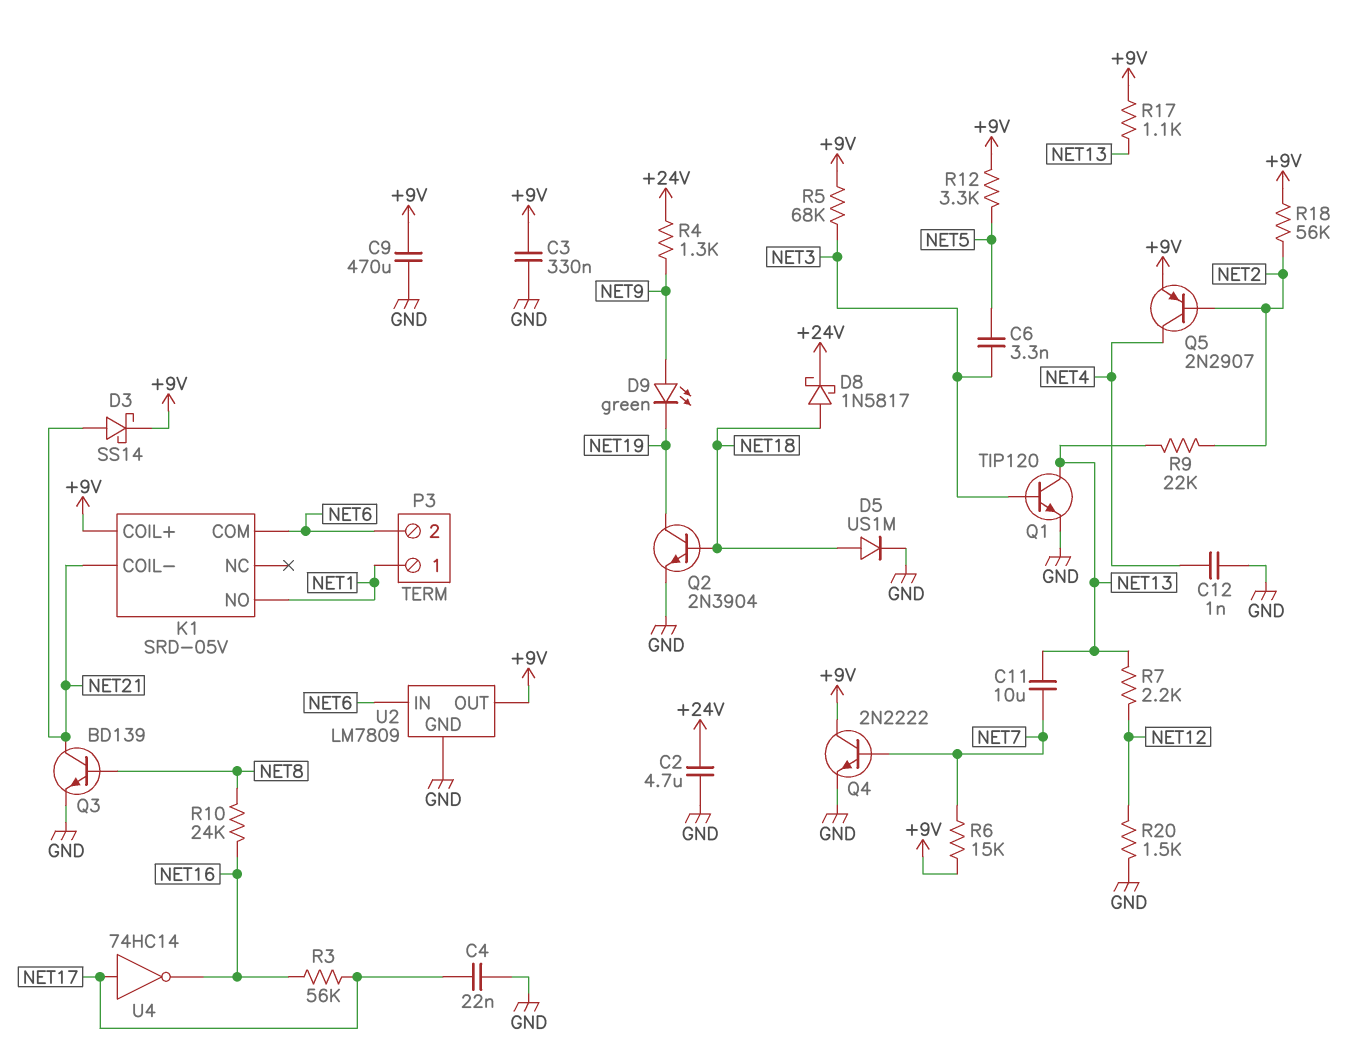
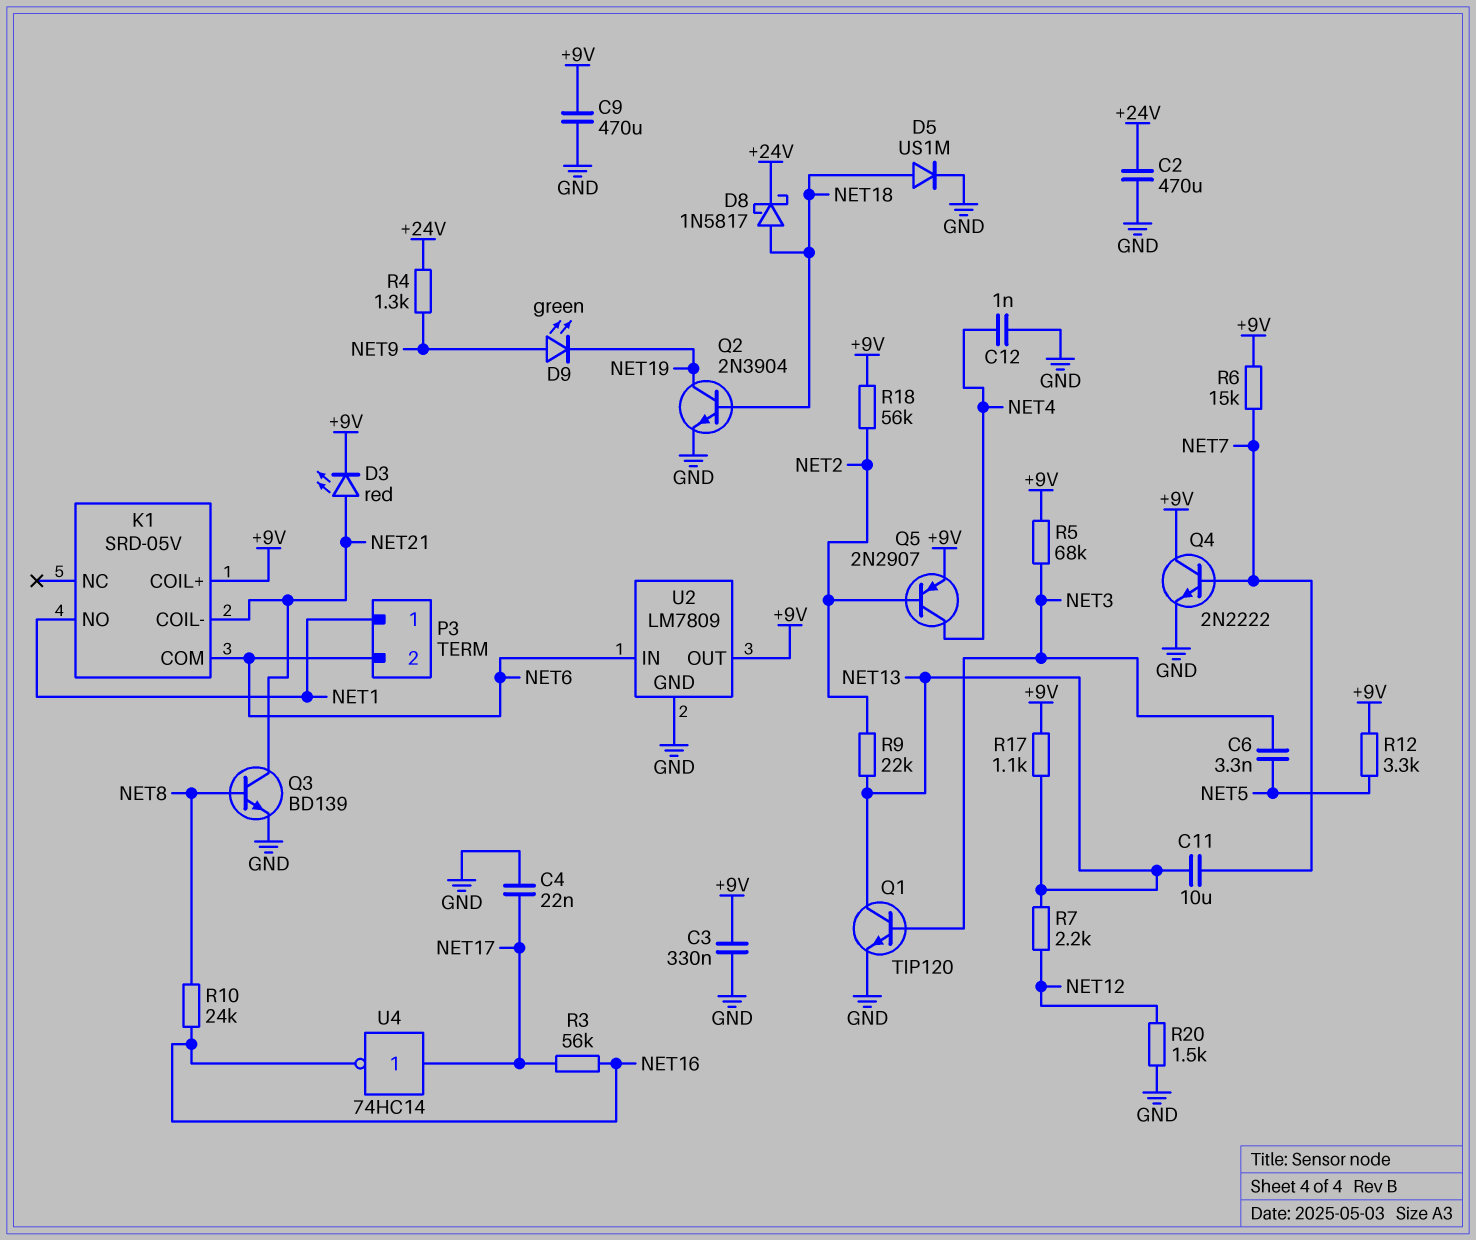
C2: 4.7uF (+24V, GND) -> 470uF (+24V, GND)
D3: schottky SS14 (A NET21, K +9V) -> LED red (A NET21, K +9V)

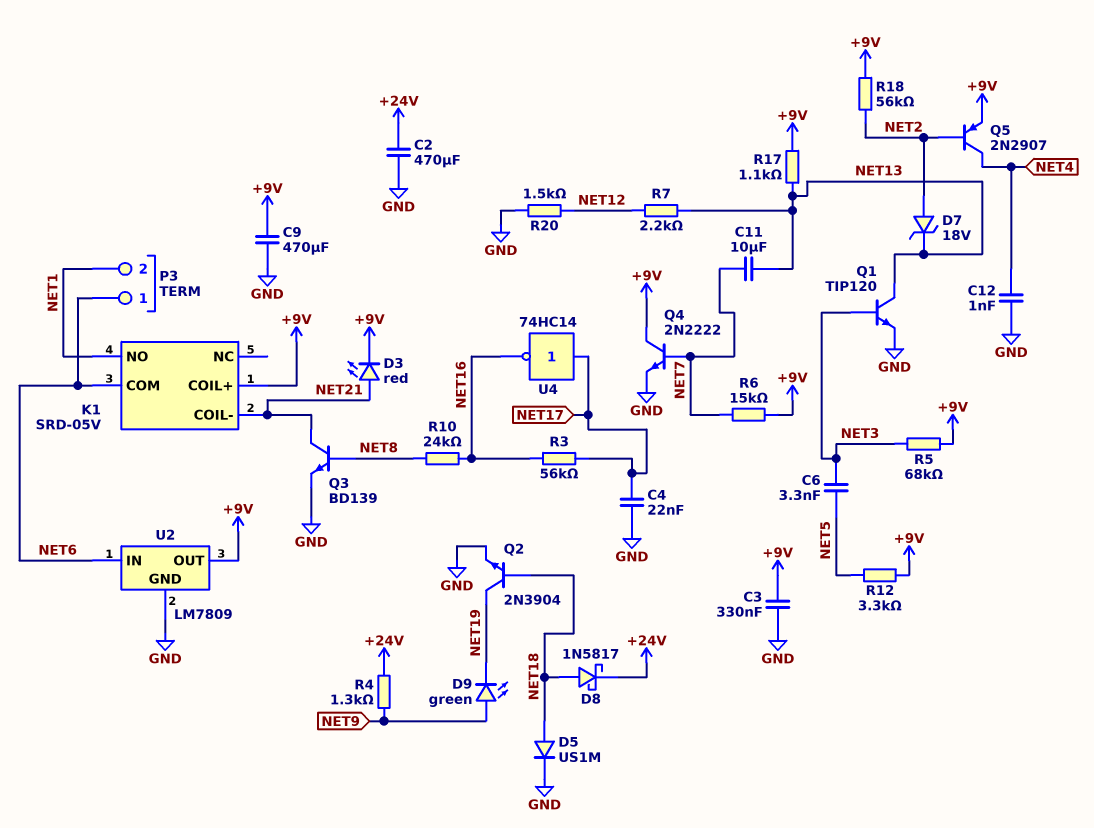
D7: none -> zener 18V (A NET2, K NET13)
P3 pin 1: NET1 -> NET6
P3 pin 2: NET6 -> NET1
R9: 22k (NET2, NET13) -> none

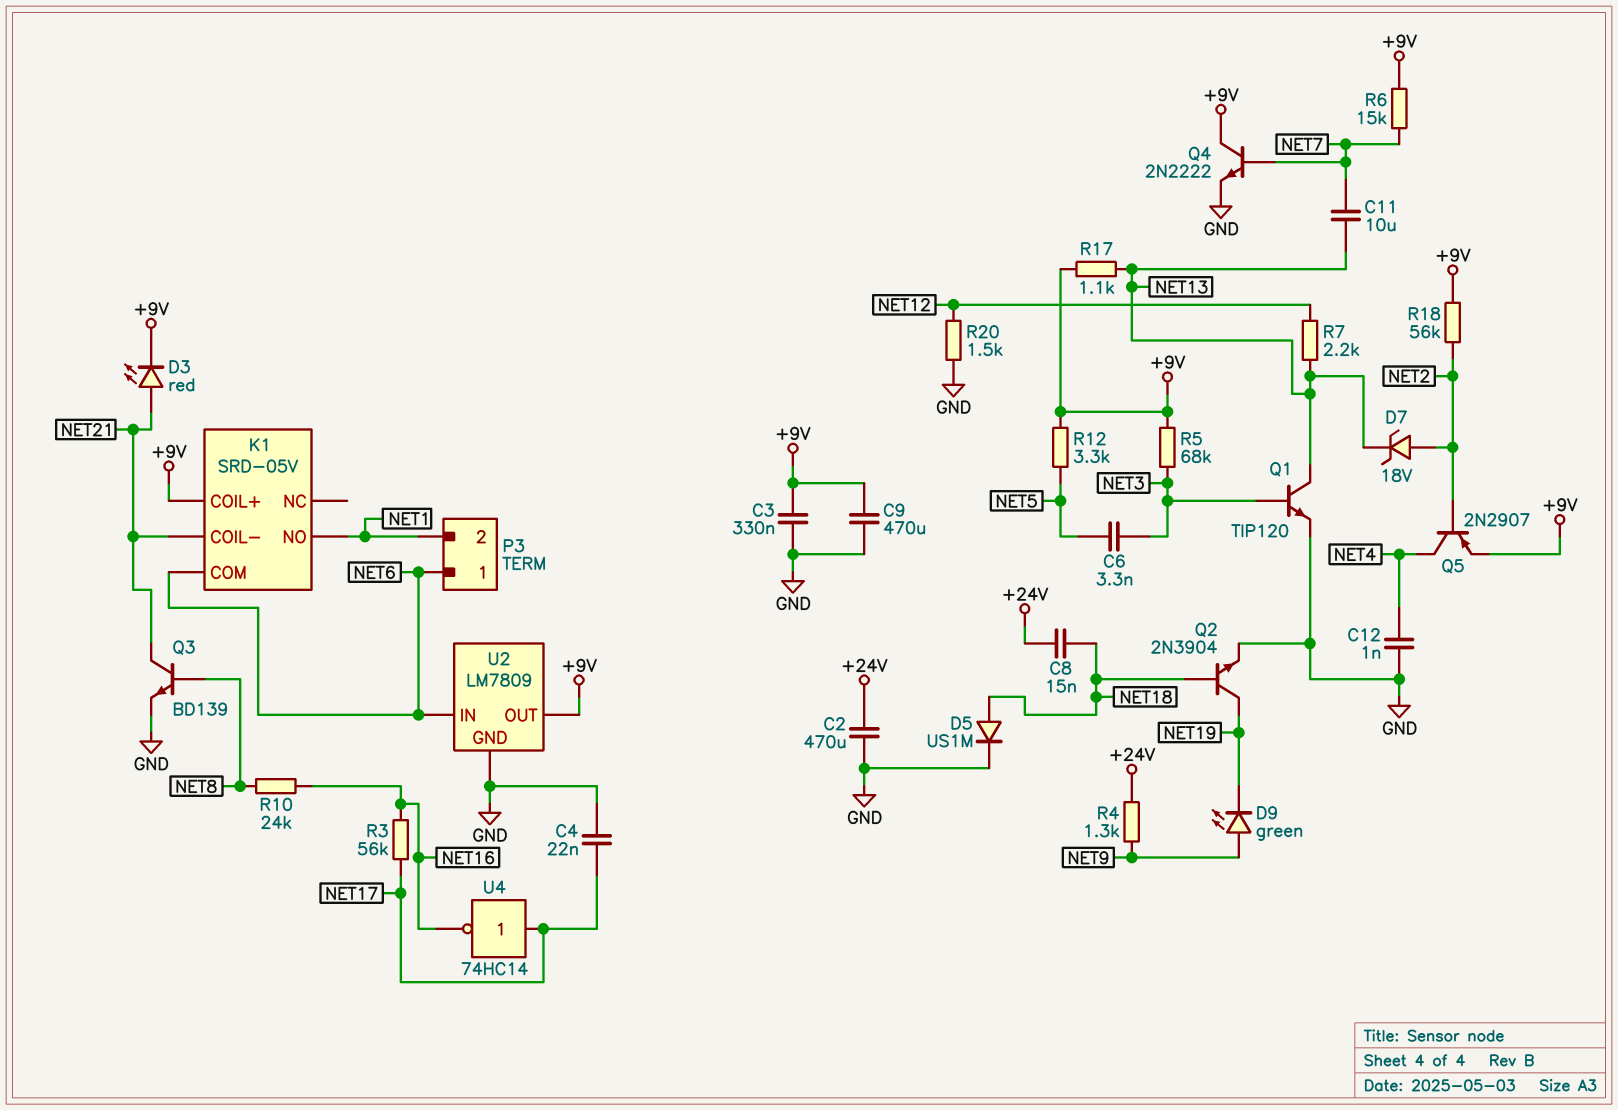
C8: none -> 15nF (+24V, NET18)
D8: schottky 1N5817 (A NET18, K +24V) -> none

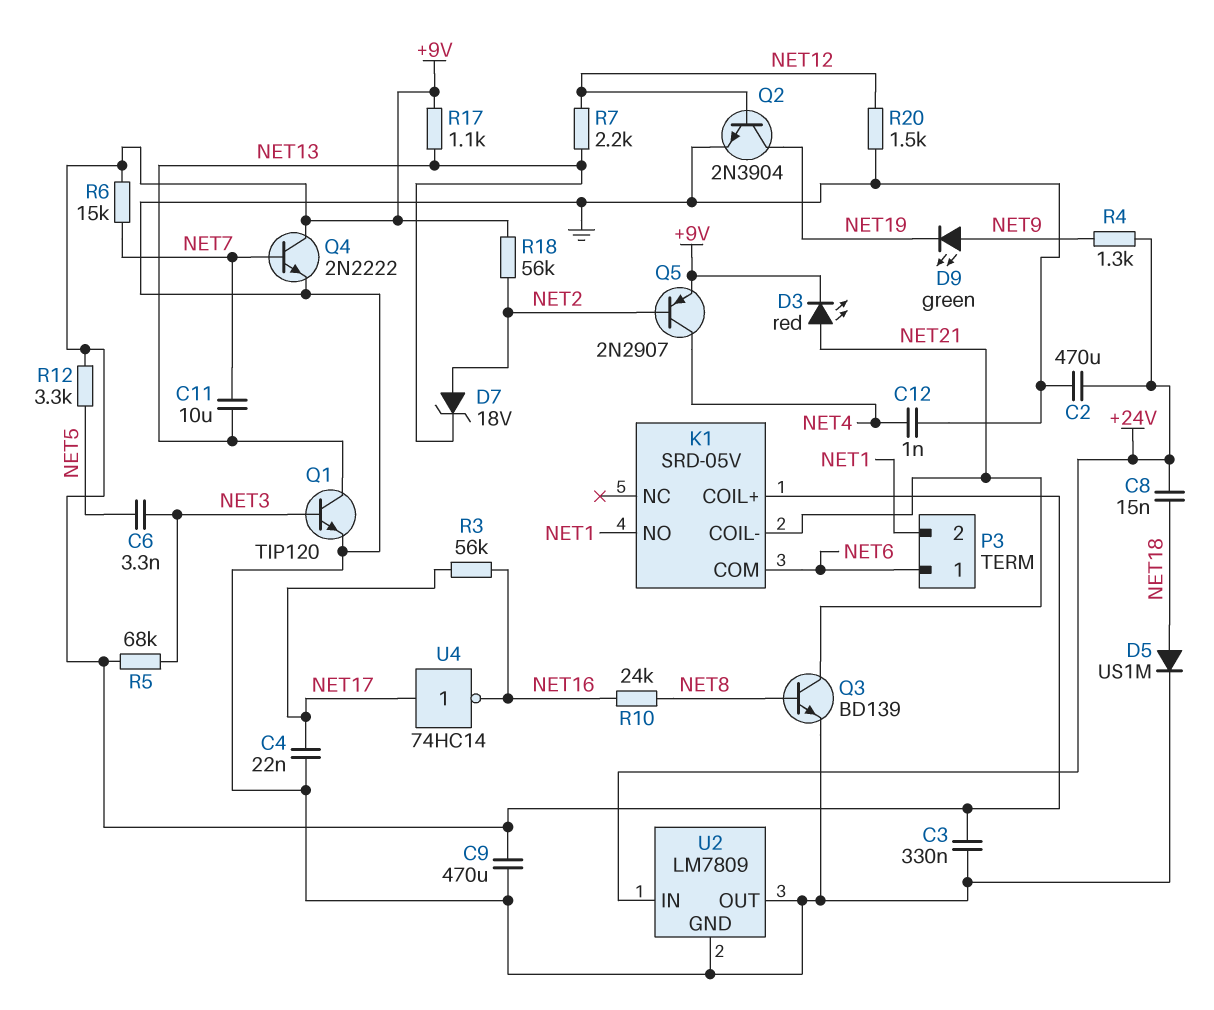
Q2: NPN 2N3904 (B NET18, C NET19, E GND) -> NPN 2N3904 (B NET12, C NET19, E GND)
U2 pin IN: NET6 -> +24V
U2 pin OUT: +9V -> GND

